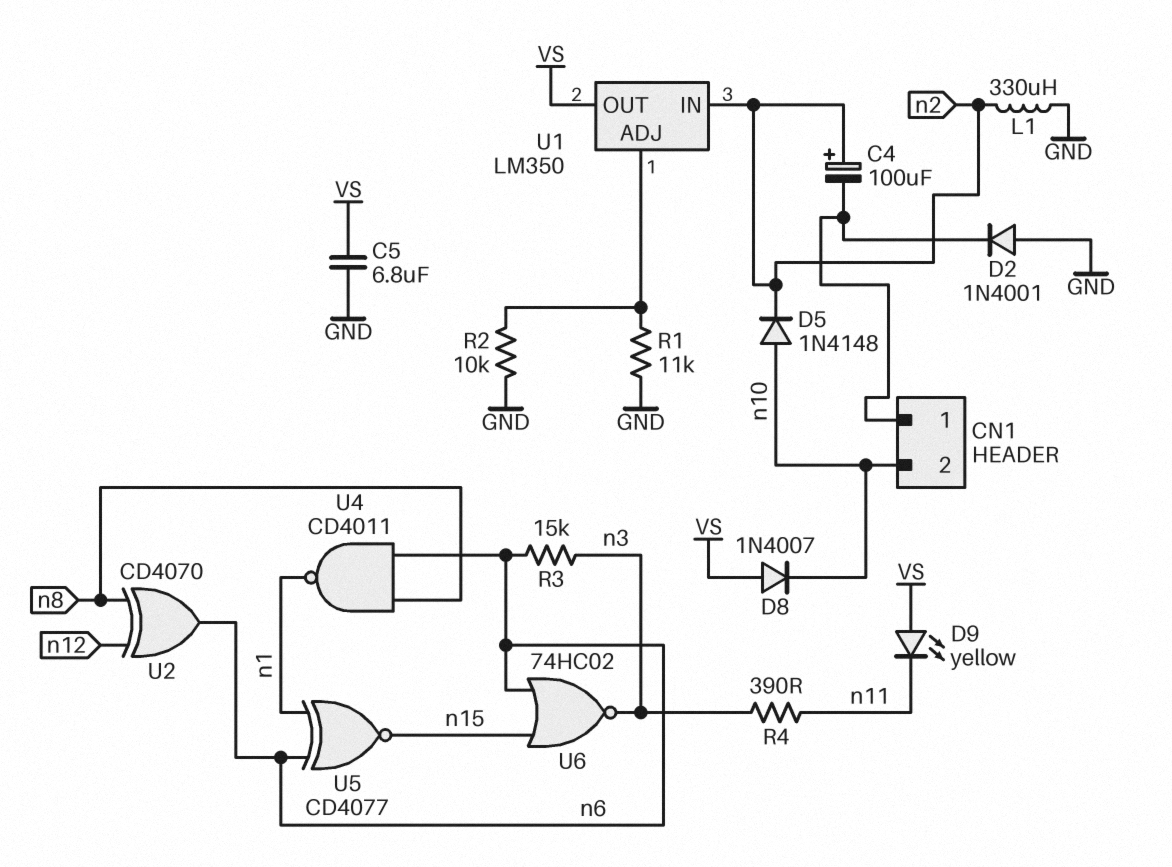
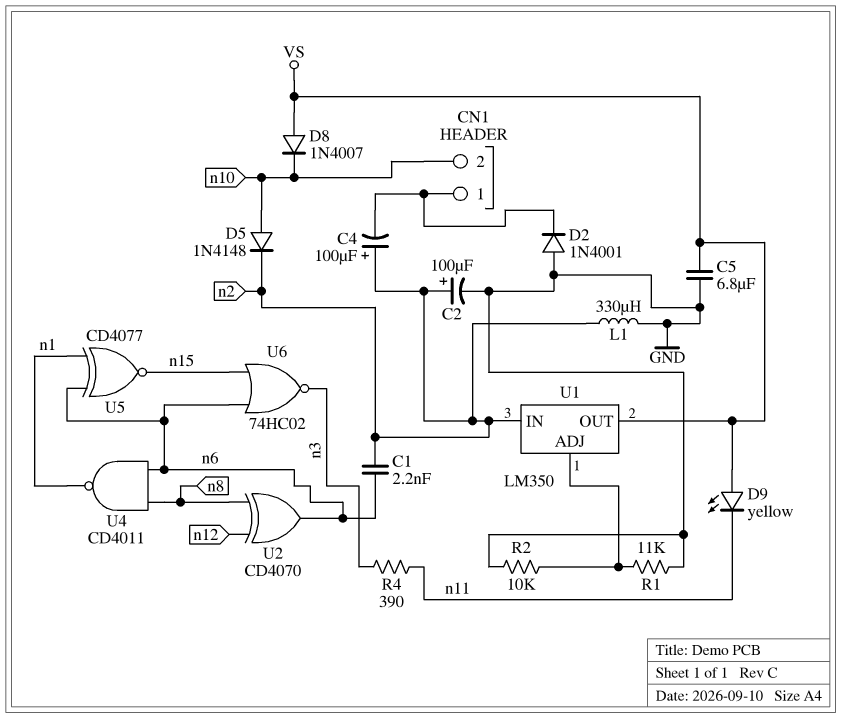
C1: none -> 2.2nF (n2, n6)
C2: none -> 100uF (plus n2, minus GND)
R3: 15k (n3, n6) -> none

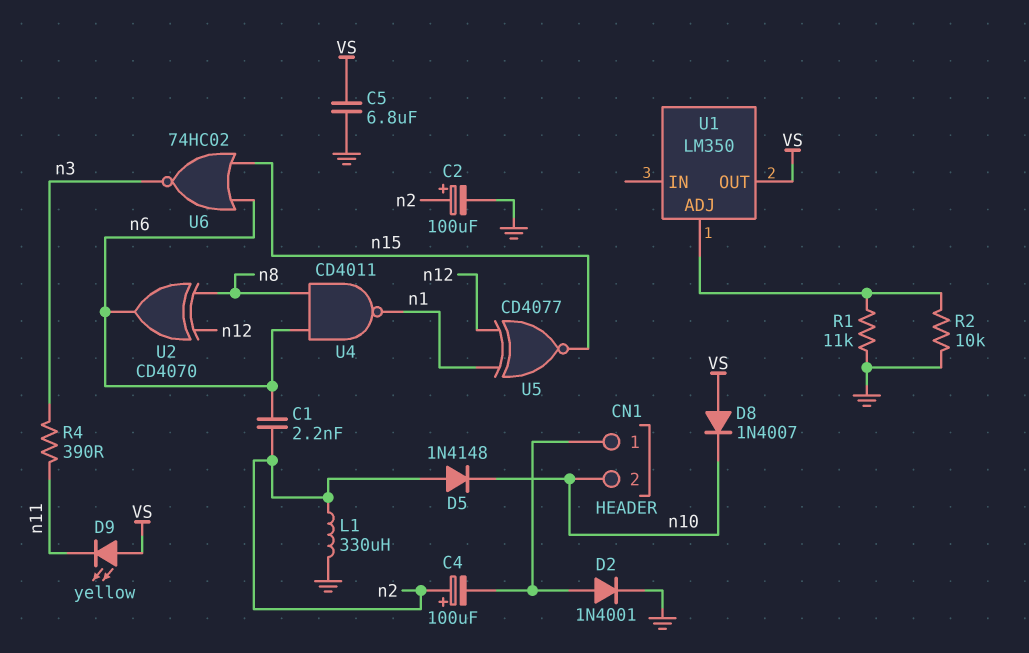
D2: diode 1N4001 (A GND, K CN1/1) -> diode 1N4001 (A CN1/1, K GND)
D5: diode 1N4148 (A n10, K n2) -> diode 1N4148 (A n2, K n10)
U1 pin IN: n2 -> none
U5: XNOR CD4077 (in n1, in n6, out n15) -> XNOR CD4077 (in n1, in n12, out n15)

